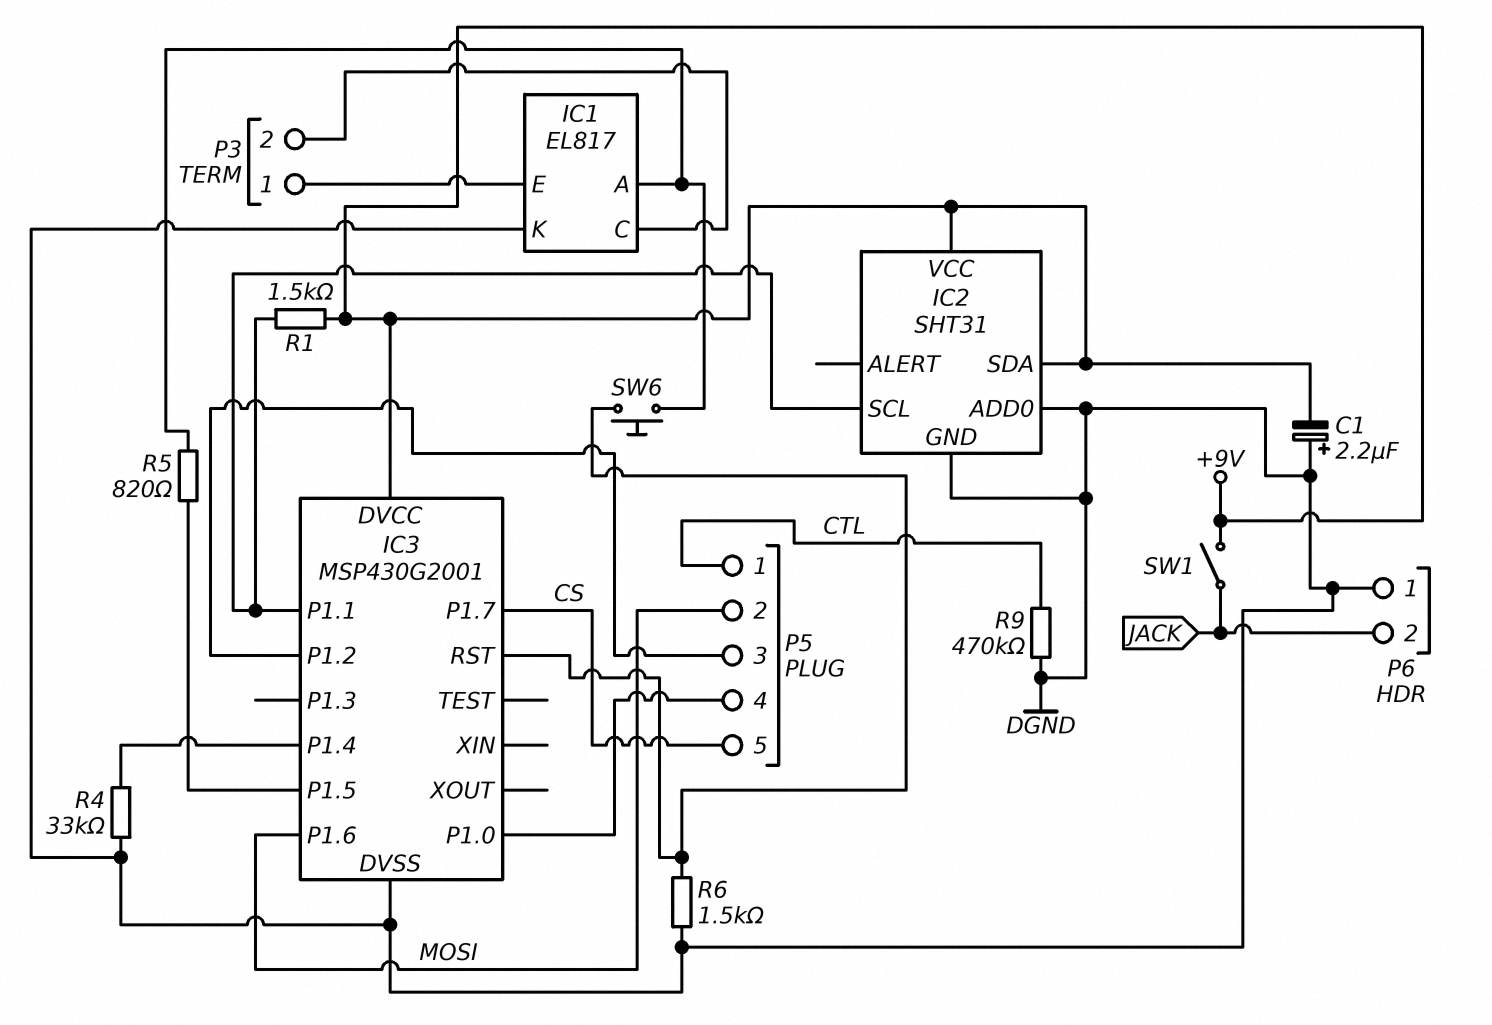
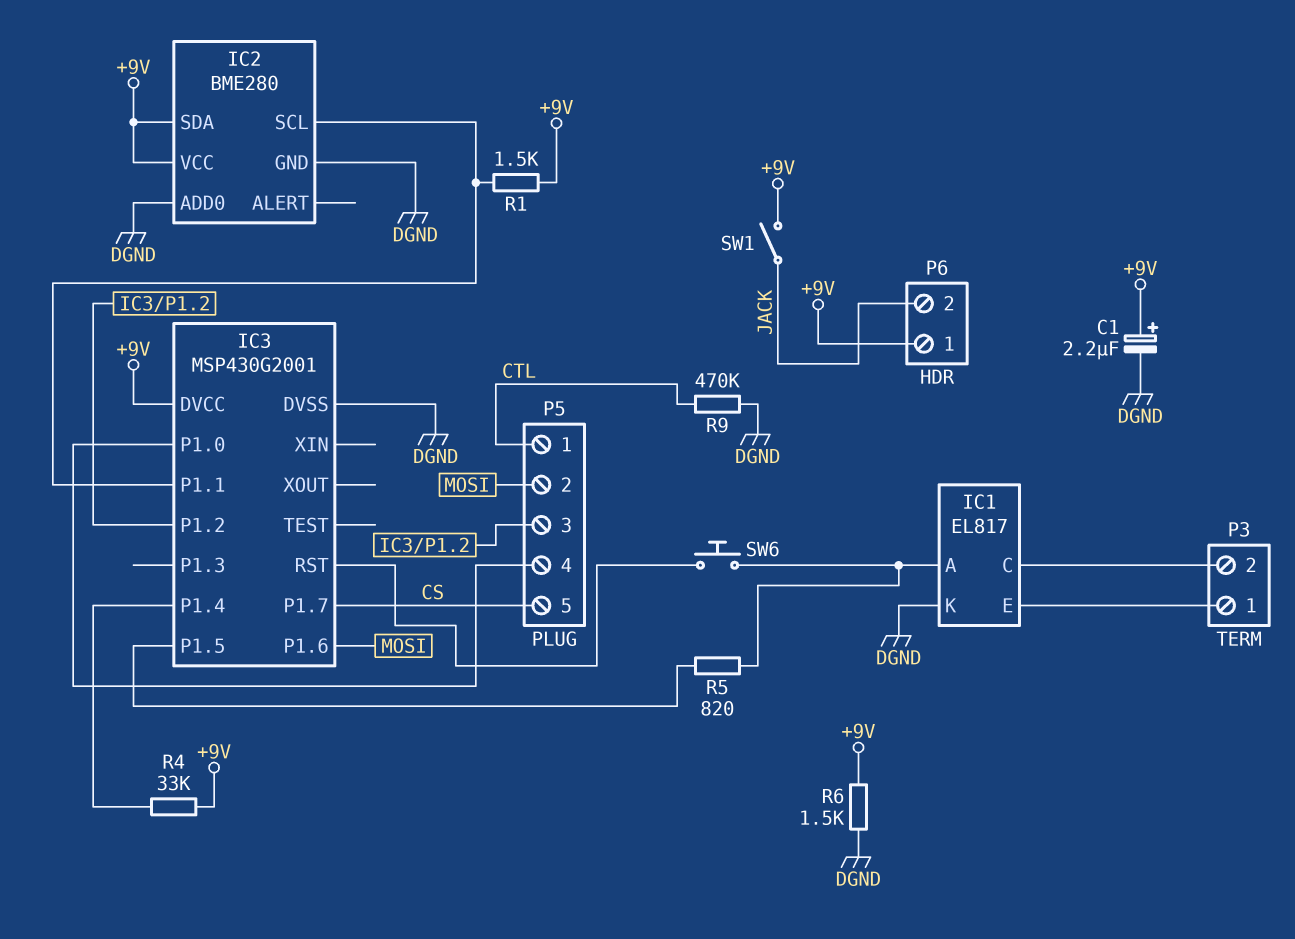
C1: 2.2uF (plus DGND, minus +9V) -> 2.2uF (plus +9V, minus DGND)
IC2: SHT31 -> BME280
P6 pin 1: DGND -> +9V
R4: 33k (DGND, IC3/P1.4) -> 33k (+9V, IC3/P1.4)
R6: 1.5k (DGND, IC3/RST) -> 1.5k (+9V, DGND)

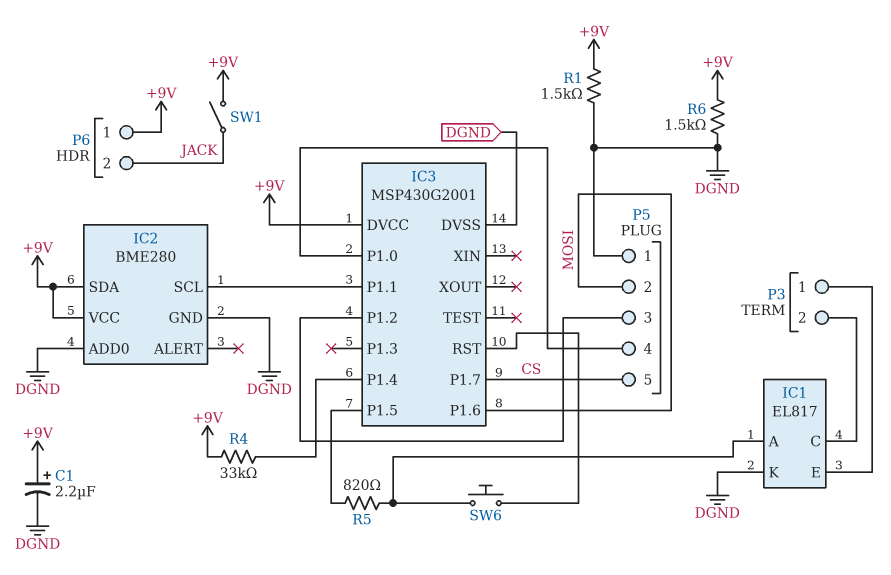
P5 pin 1: CTL -> DGND
R1: 1.5k (+9V, IC2/SCL) -> 1.5k (+9V, DGND)
R9: 470k (CTL, DGND) -> none

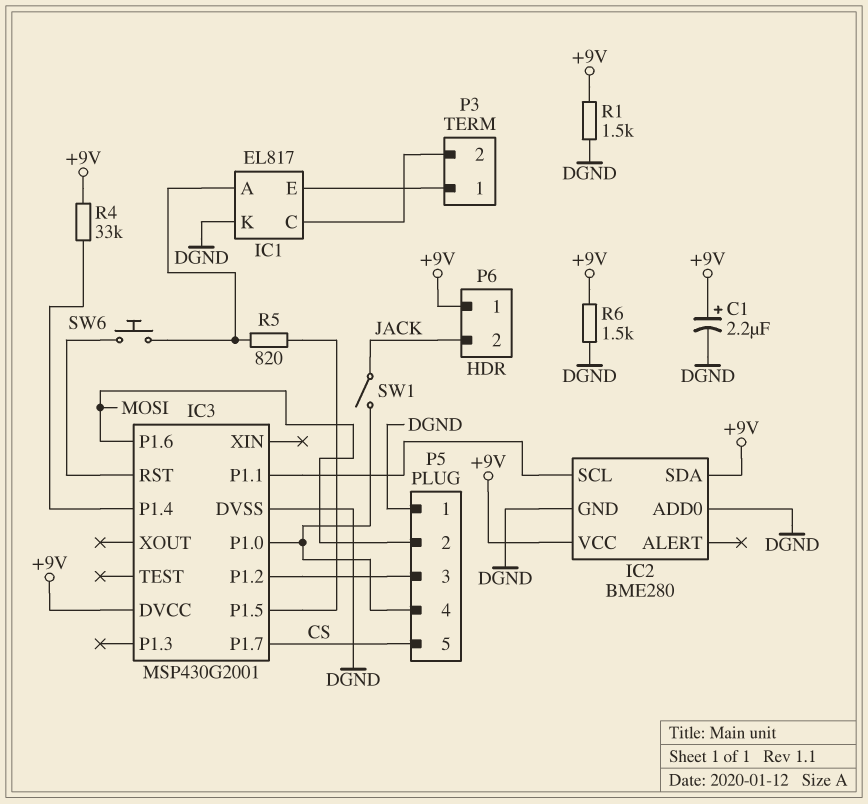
SW1: switch (+9V, JACK) -> switch (IC3/P1.0, JACK)

